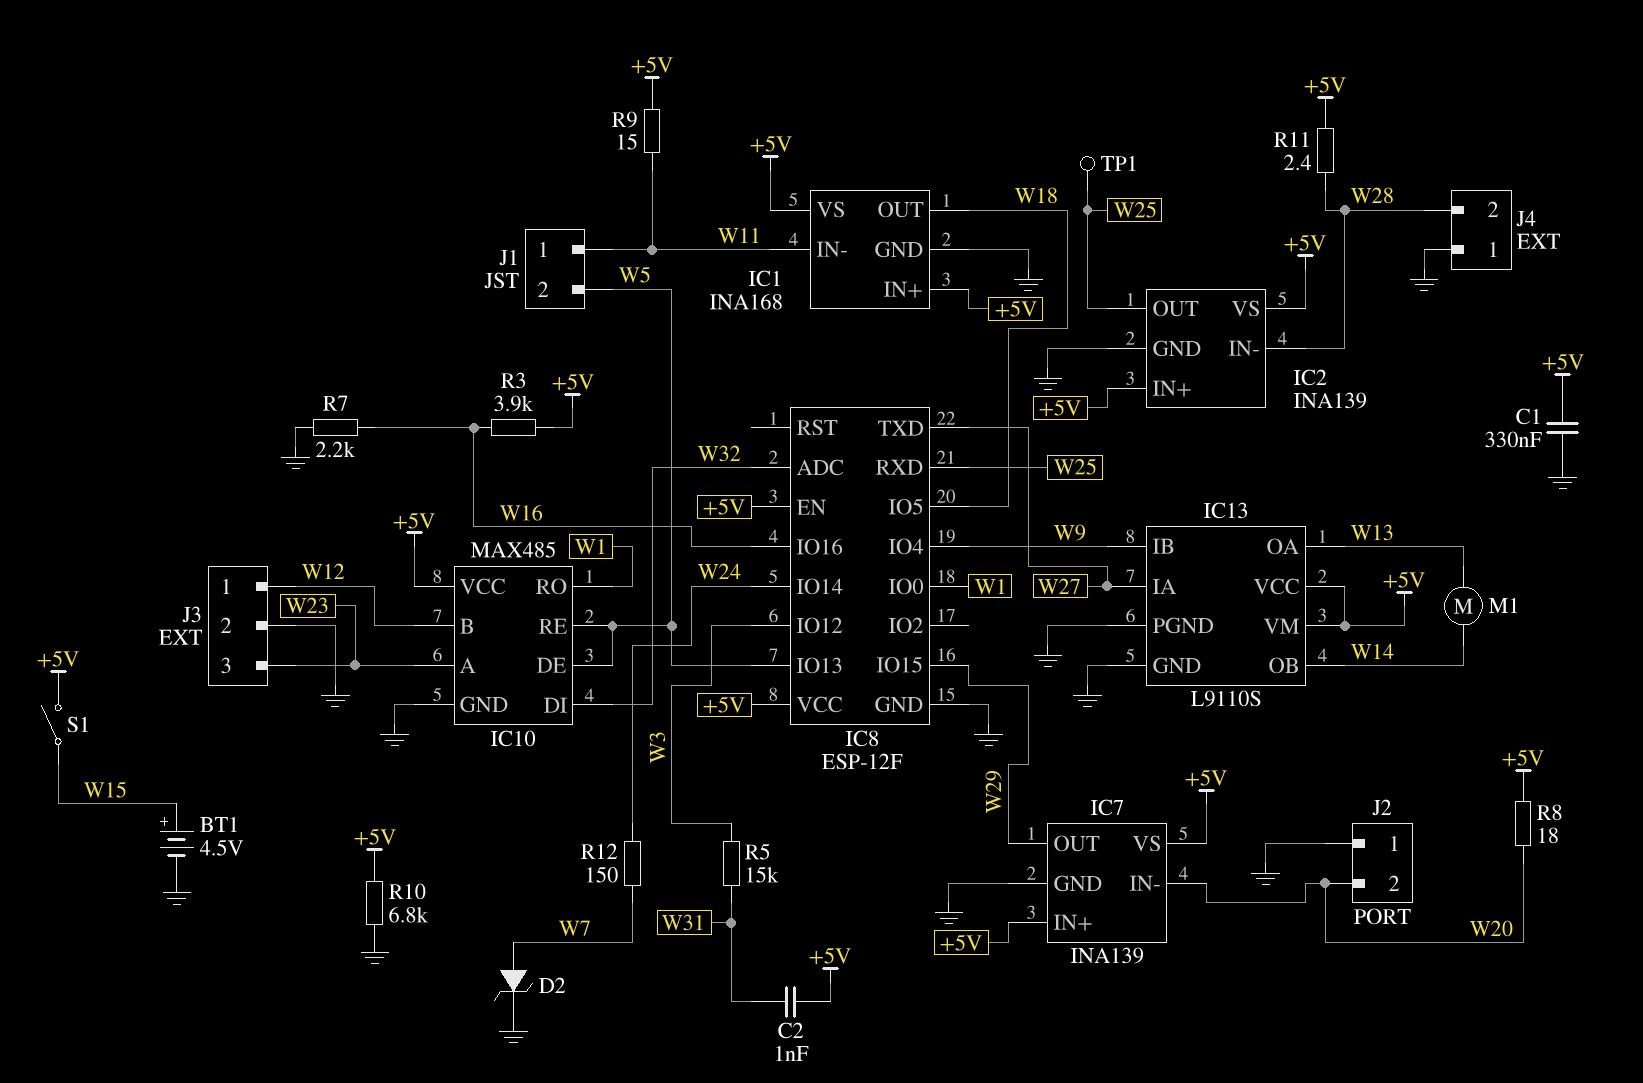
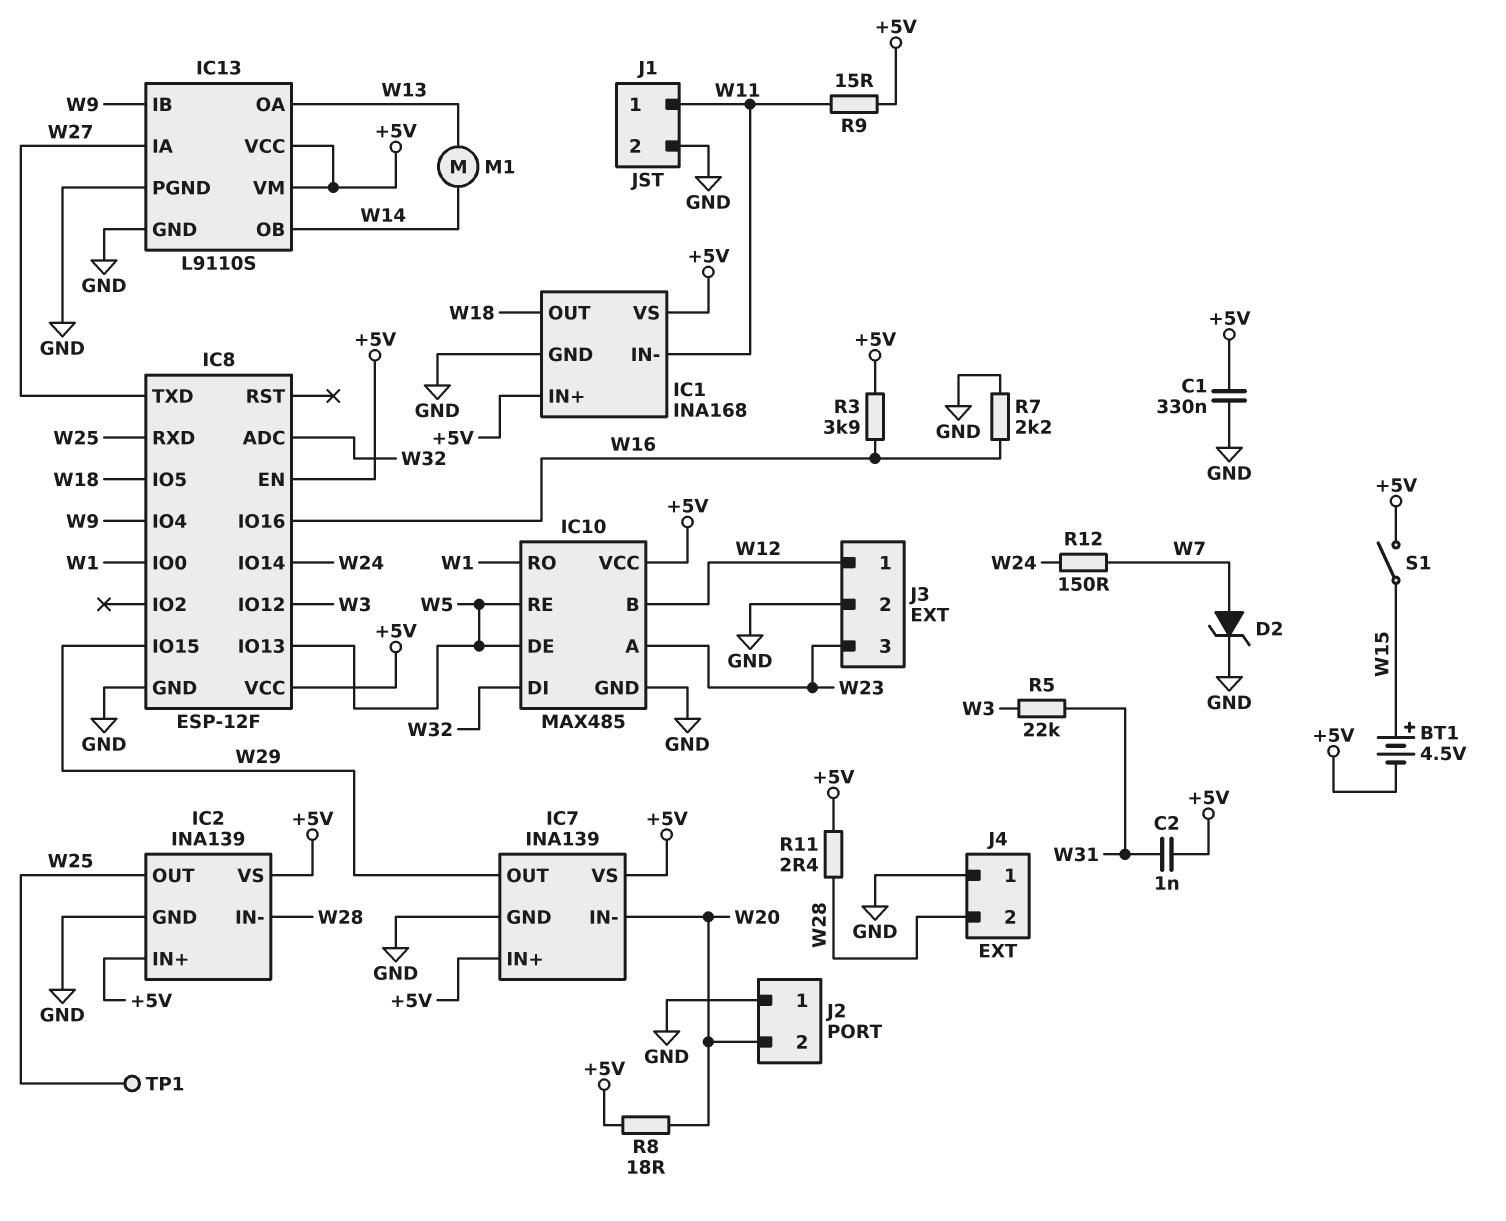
BT1: 4.5V (plus W15, minus GND) -> 4.5V (plus W15, minus +5V)
J1 pin 2: W5 -> GND
R5: 15k (W3, W31) -> 22k (W3, W31)
R10: 6.8k (+5V, GND) -> none

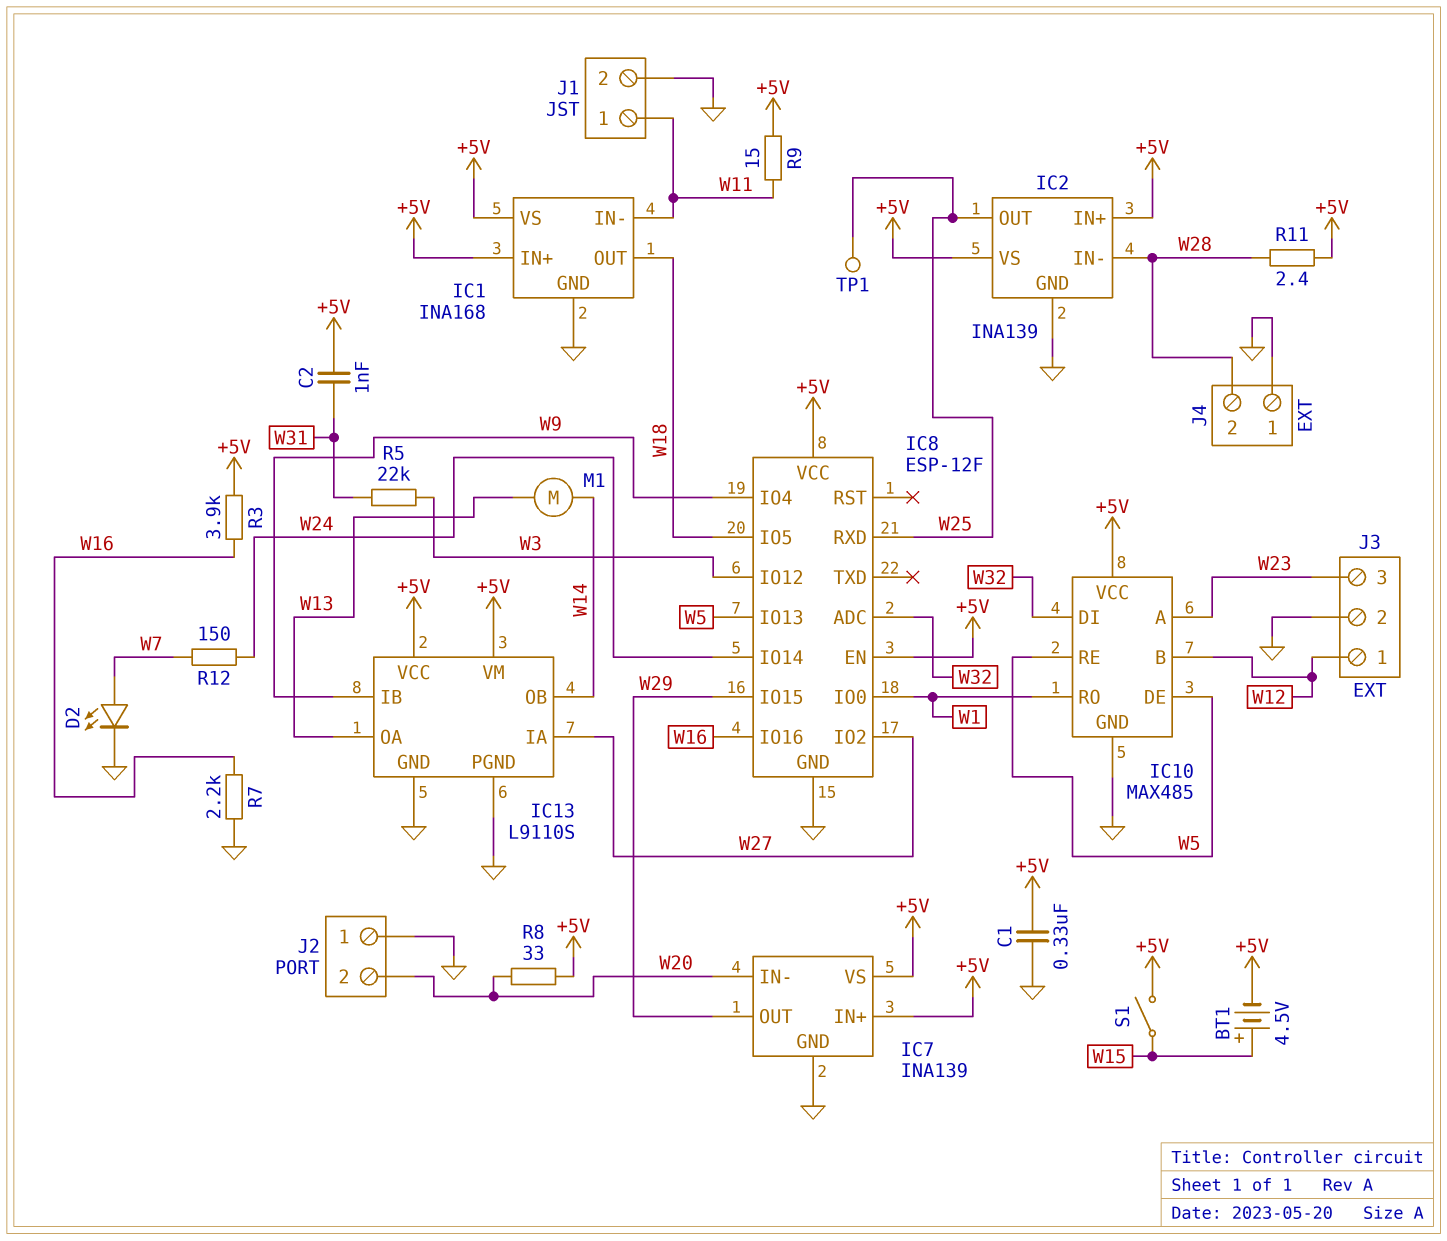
D2: zener (A W7, K GND) -> LED (A W7, K GND)
IC8 pin IO2: none -> W27
IC8 pin TXD: W27 -> none
R8: 18 (+5V, W20) -> 33 (+5V, W20)

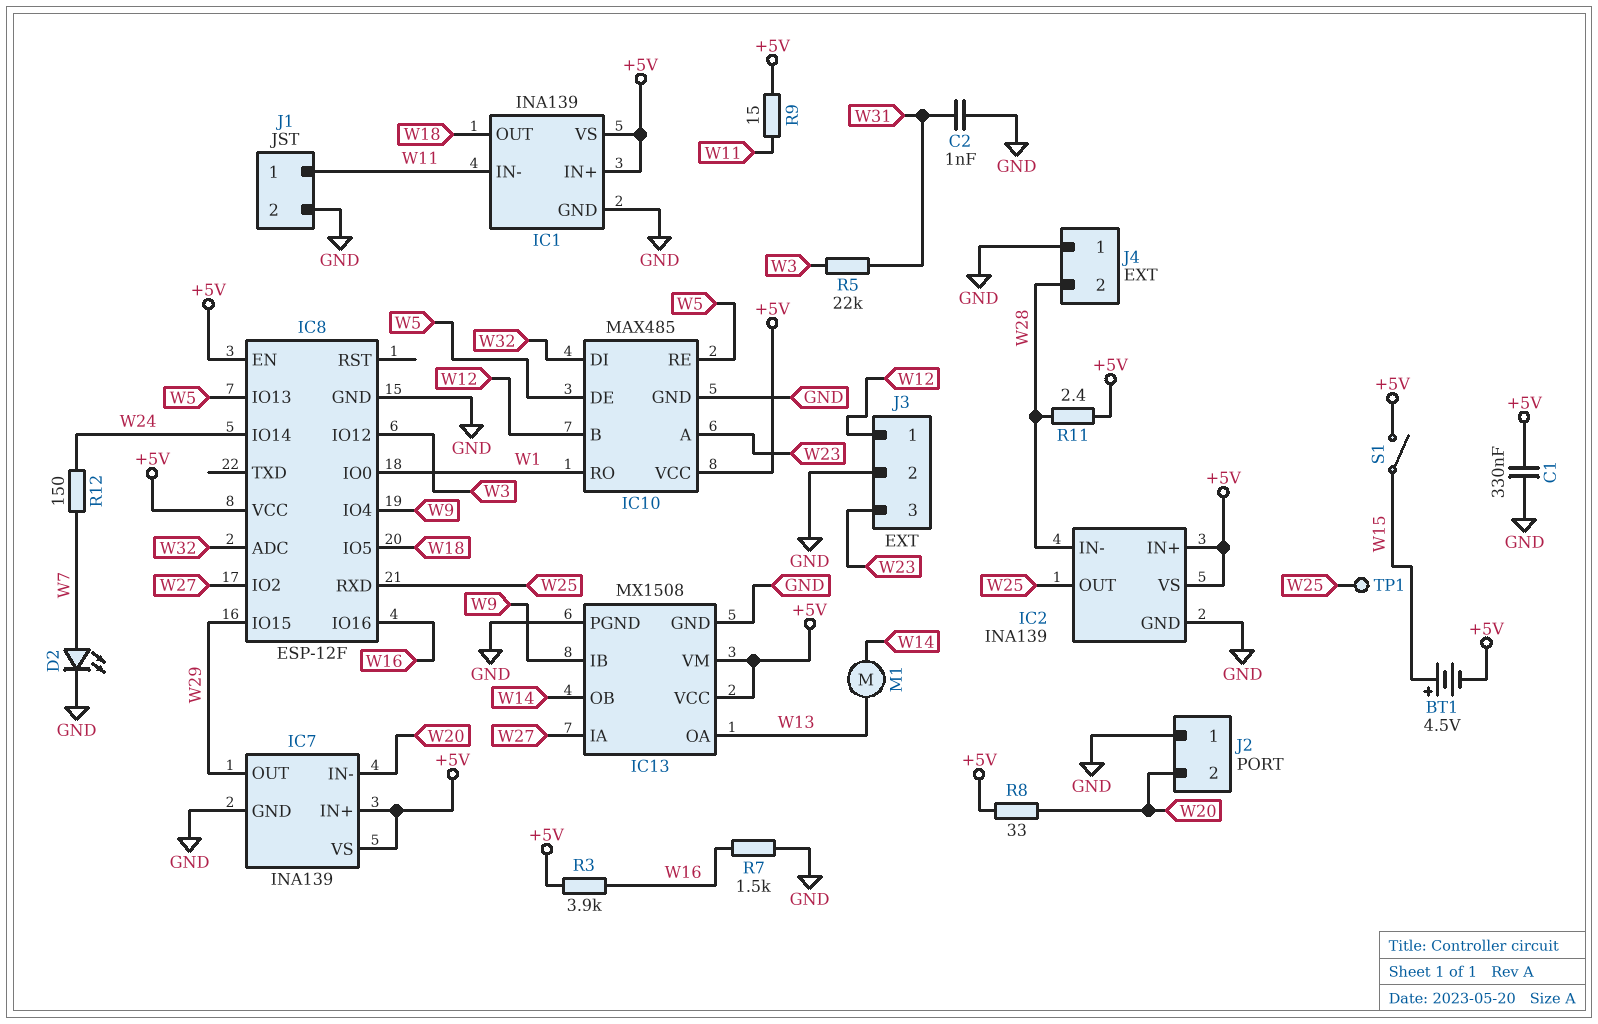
C2: 1nF (+5V, W31) -> 1nF (GND, W31)
IC1: INA168 -> INA139
IC13: L9110S -> MX1508
R7: 2.2k (GND, W16) -> 1.5k (GND, W16)

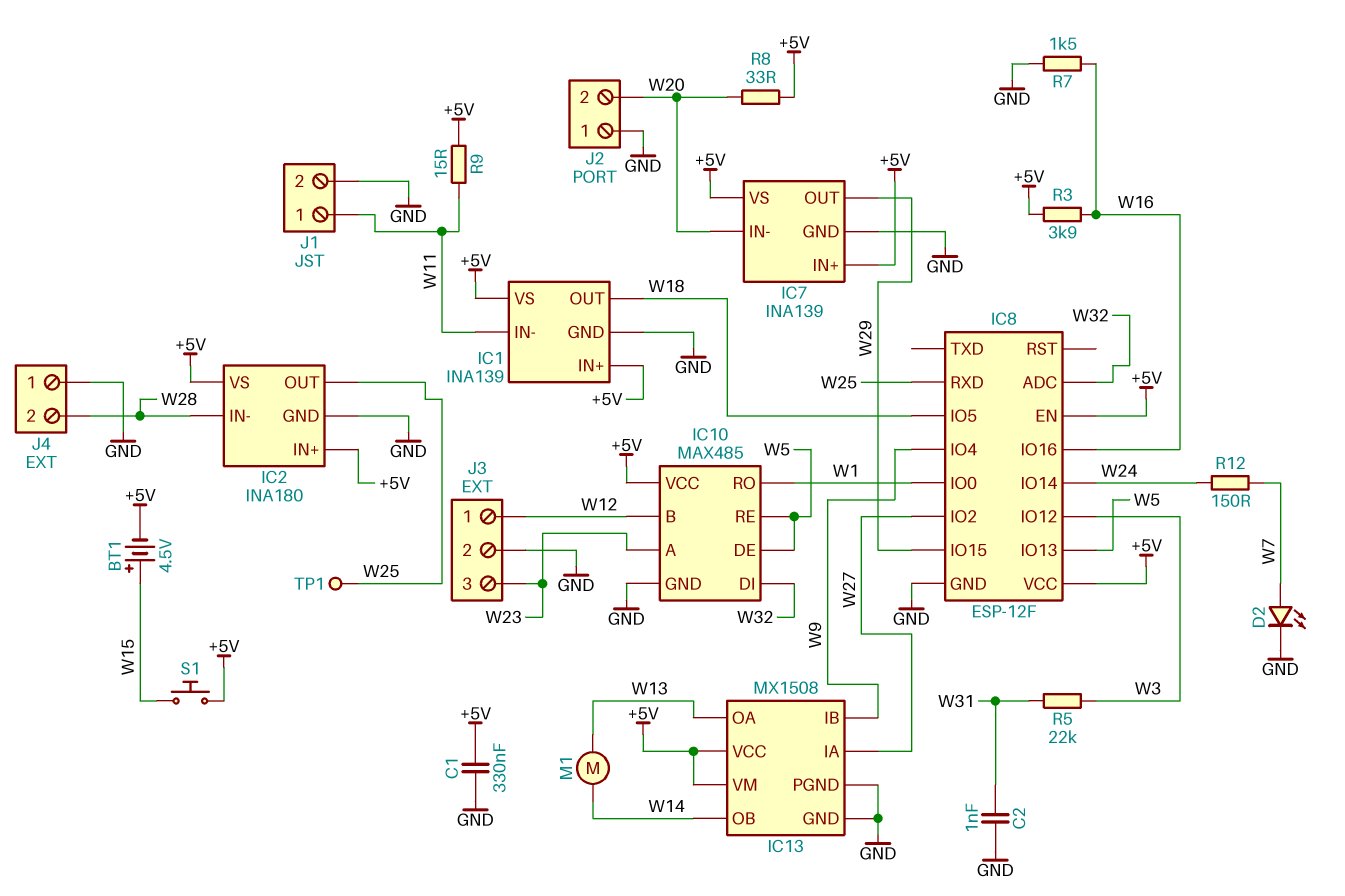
IC2: INA139 -> INA180
R11: 2.4 (+5V, W28) -> none
S1: switch (+5V, W15) -> button (+5V, W15)

